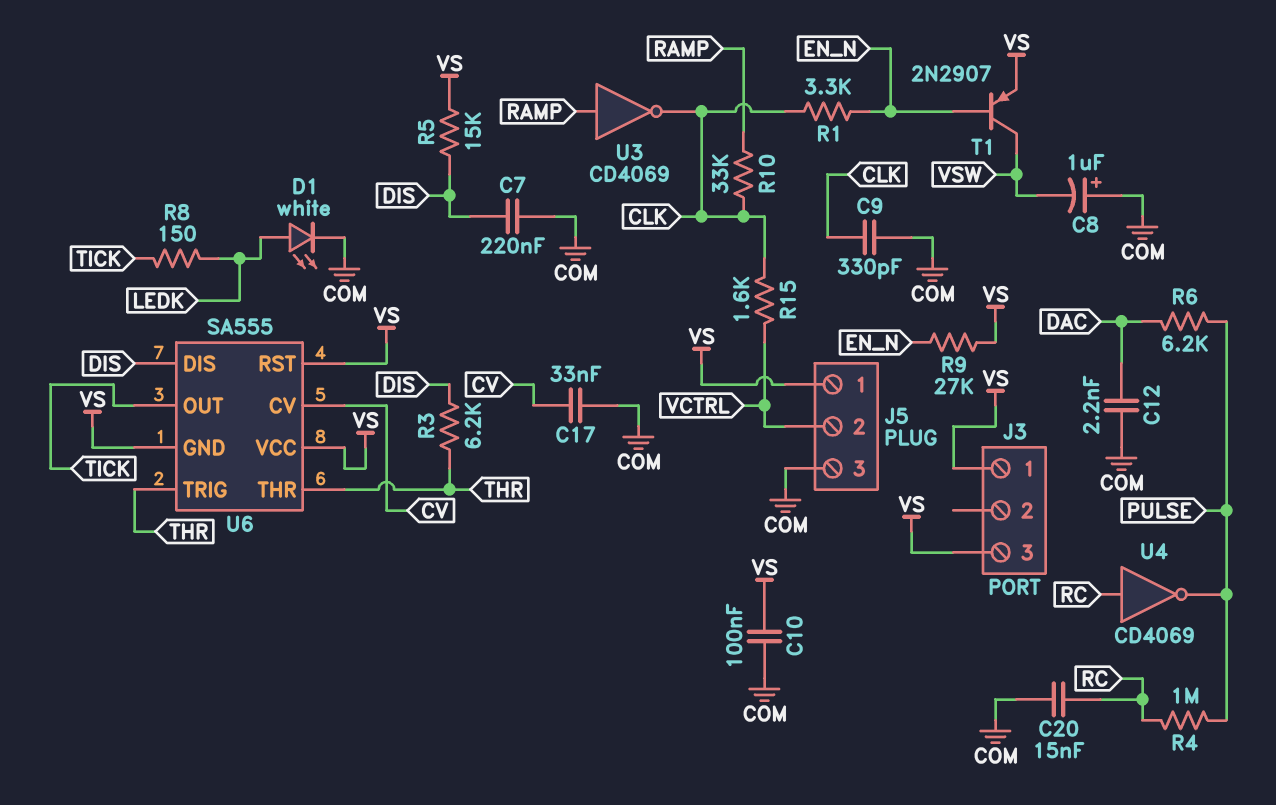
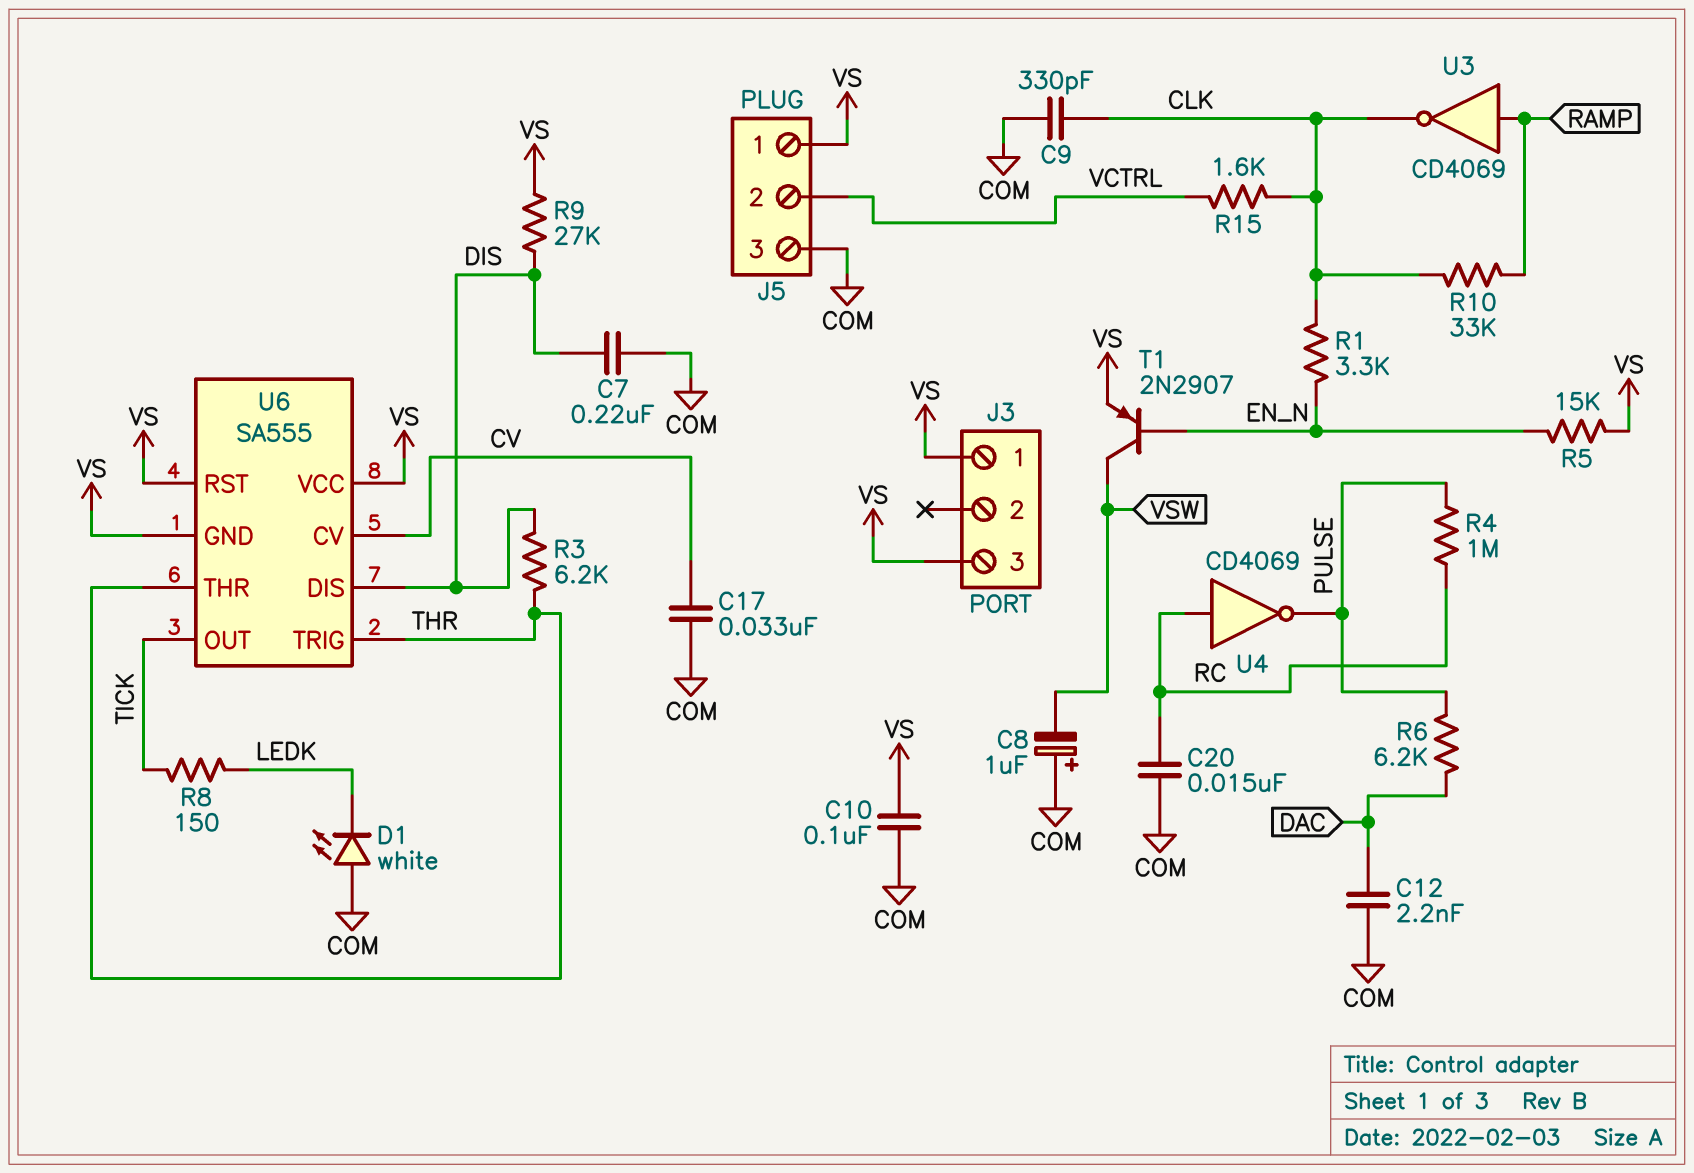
D1: LED white (A LEDK, K COM) -> LED white (A COM, K LEDK)
R5: 15k (DIS, VS) -> 15k (EN_N, VS)
R9: 27k (EN_N, VS) -> 27k (DIS, VS)

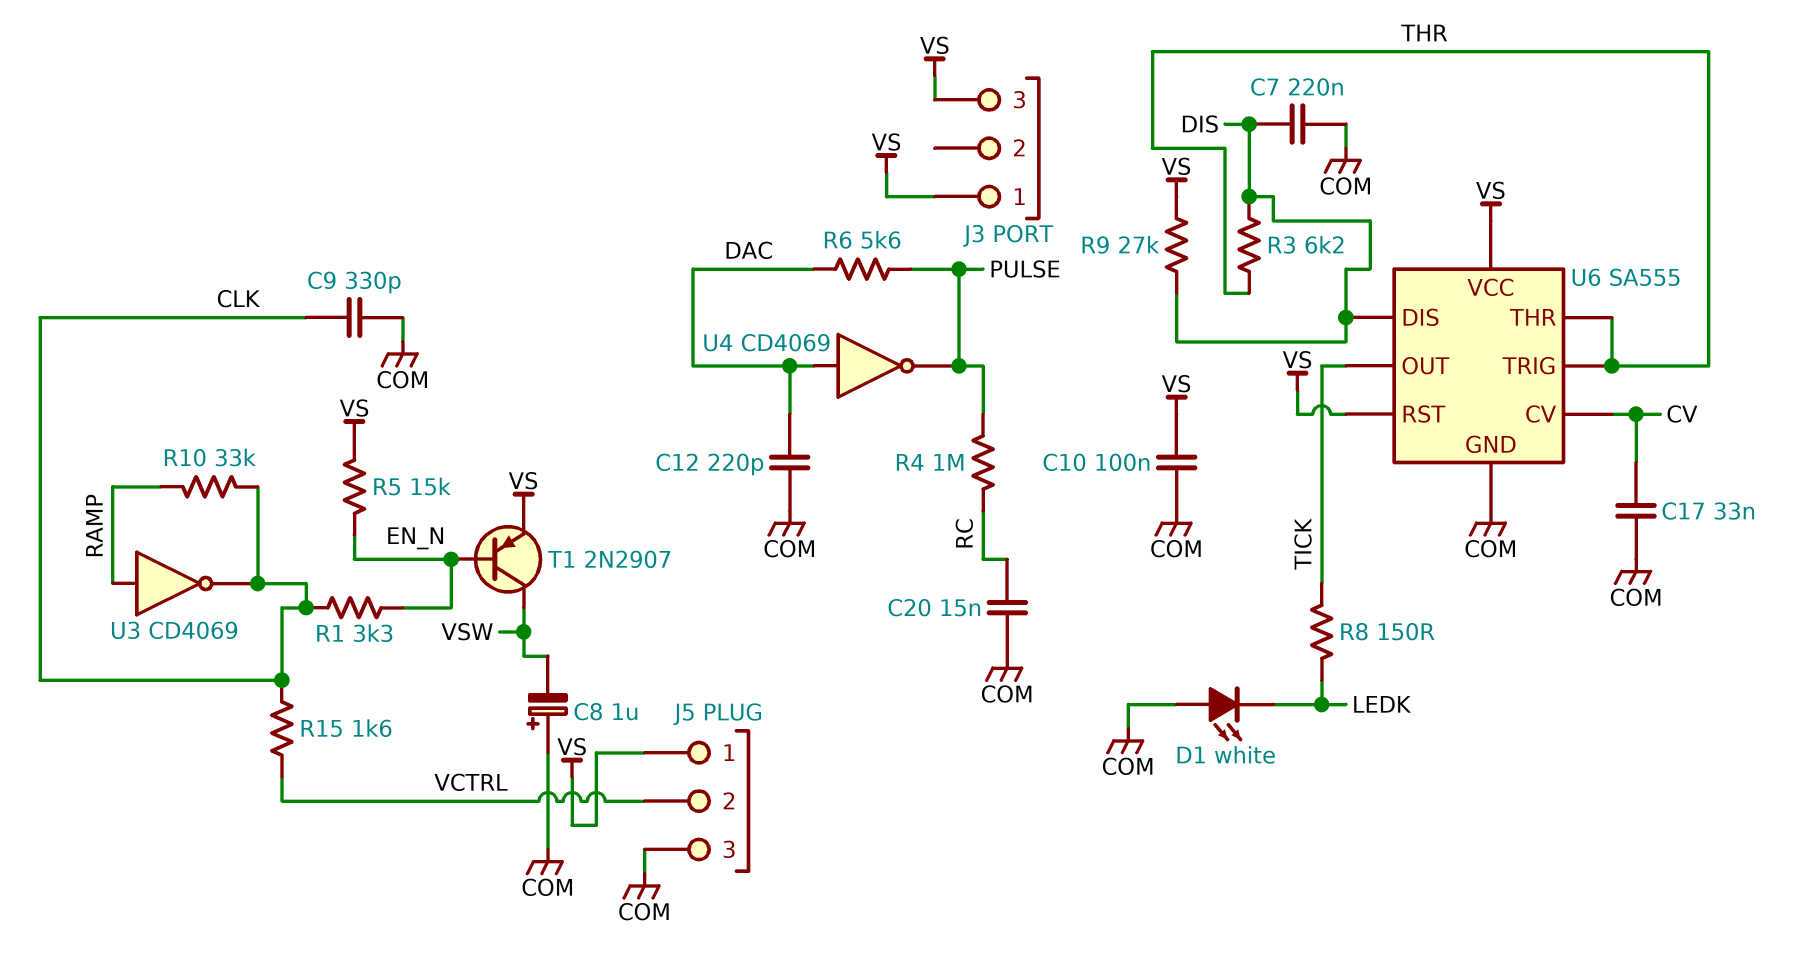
C12: 2.2nF (COM, DAC) -> 220pF (COM, DAC)
R6: 6.2k (DAC, PULSE) -> 5.6k (DAC, PULSE)
U4: NOT CD4069 (in RC, out PULSE) -> NOT CD4069 (in DAC, out PULSE)
U6 pin GND: VS -> COM

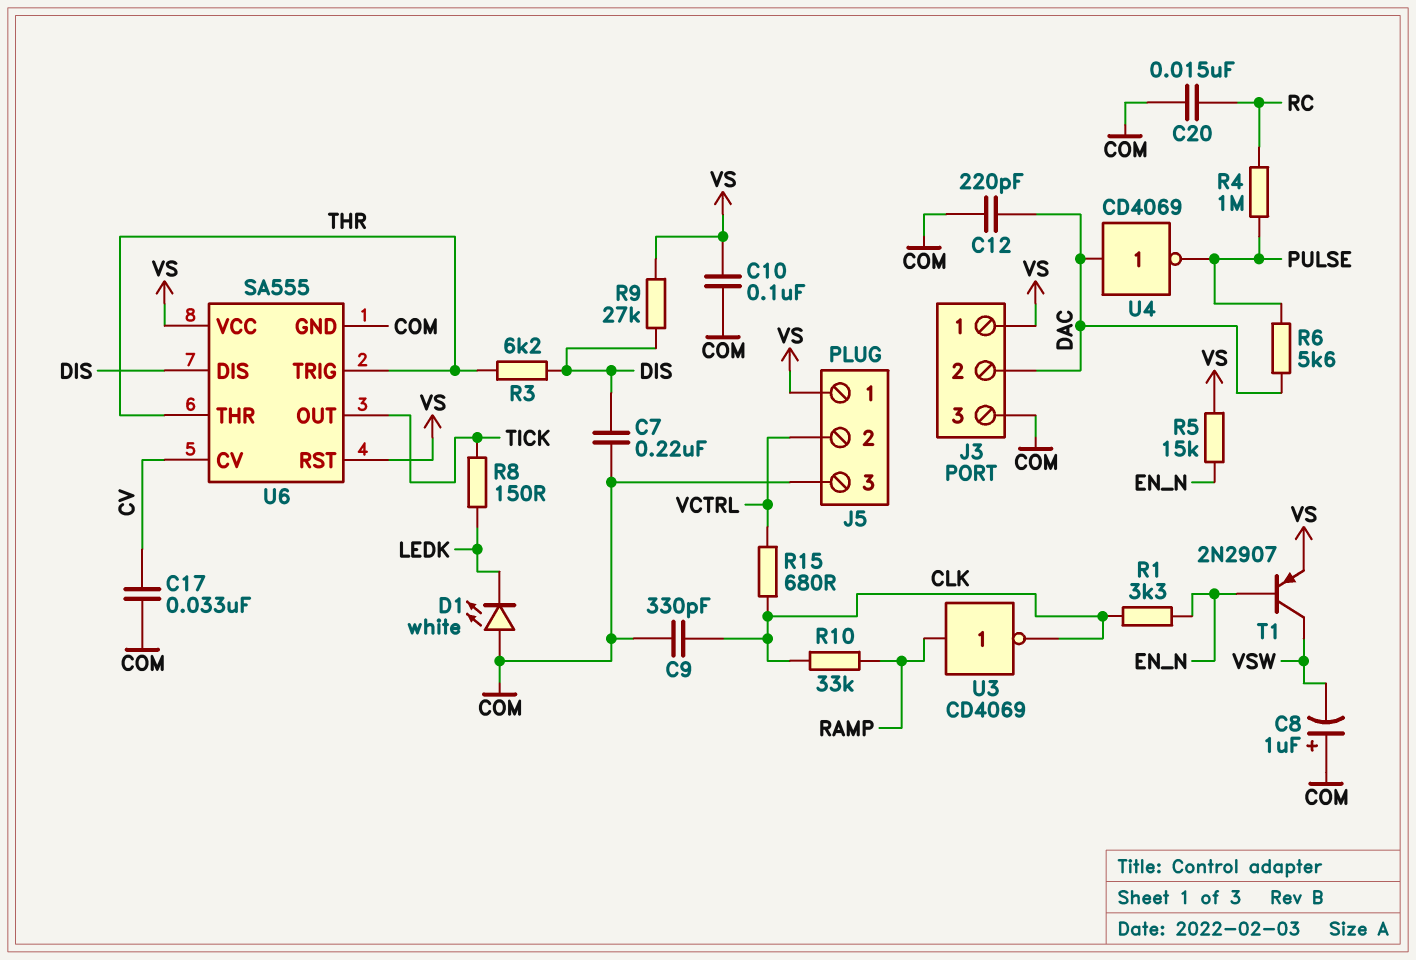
J3 pin 2: none -> DAC
J3 pin 3: VS -> COM
R15: 1.6k (CLK, VCTRL) -> 680 (CLK, VCTRL)

